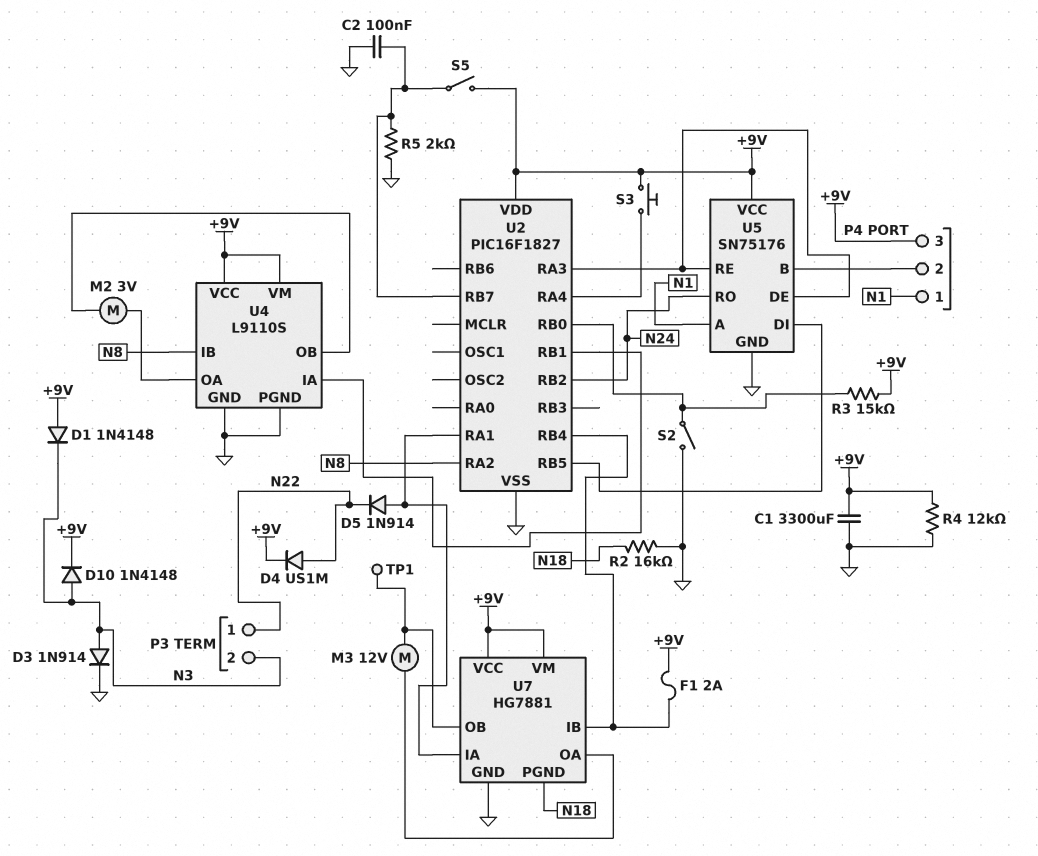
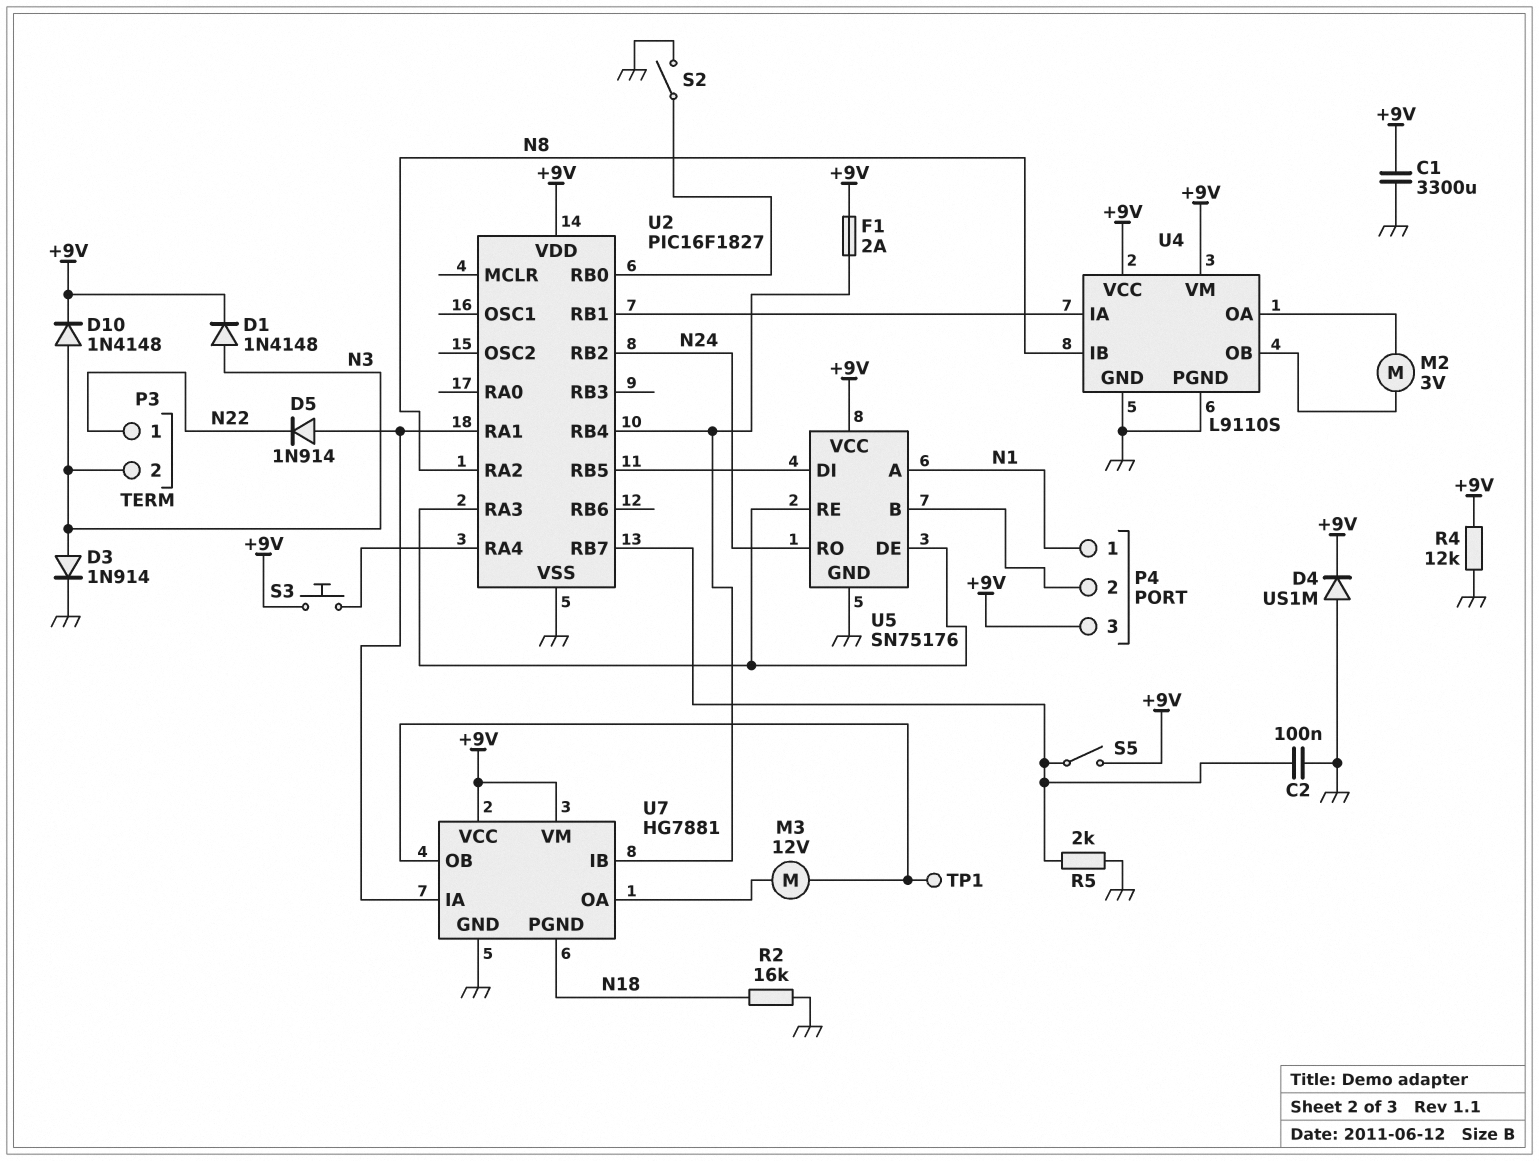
D1: diode 1N4148 (A +9V, K N3) -> diode 1N4148 (A N3, K +9V)
D4: diode US1M (A N22, K +9V) -> diode US1M (A GND, K +9V)
R3: 15k (+9V, U2/RB0) -> none

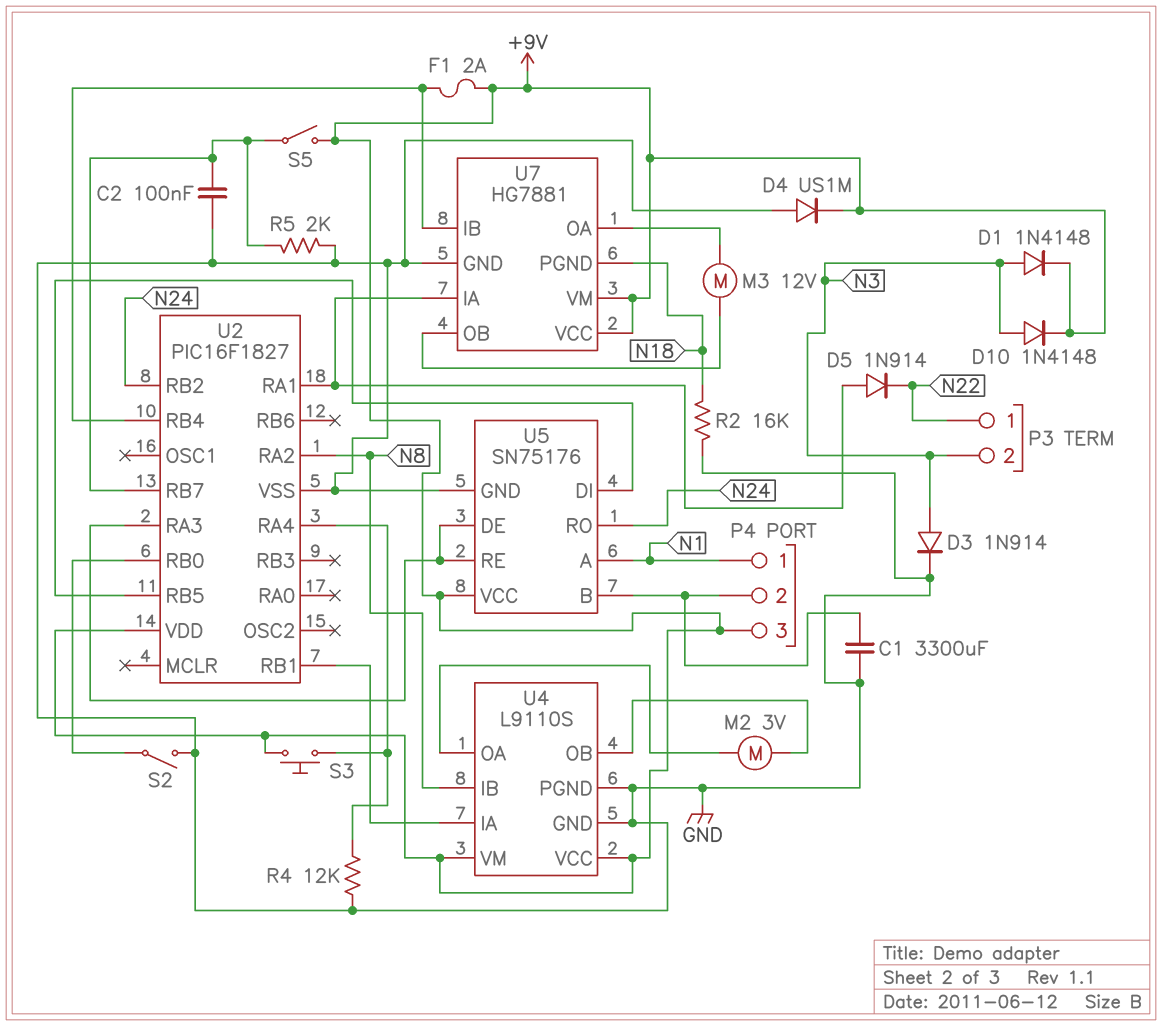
C1: 3300uF (+9V, GND) -> 3300uF (GND, P4/2)
R4: 12k (+9V, GND) -> 12k (GND, U2/RA4)
TP1: test point (U7/OB) -> none

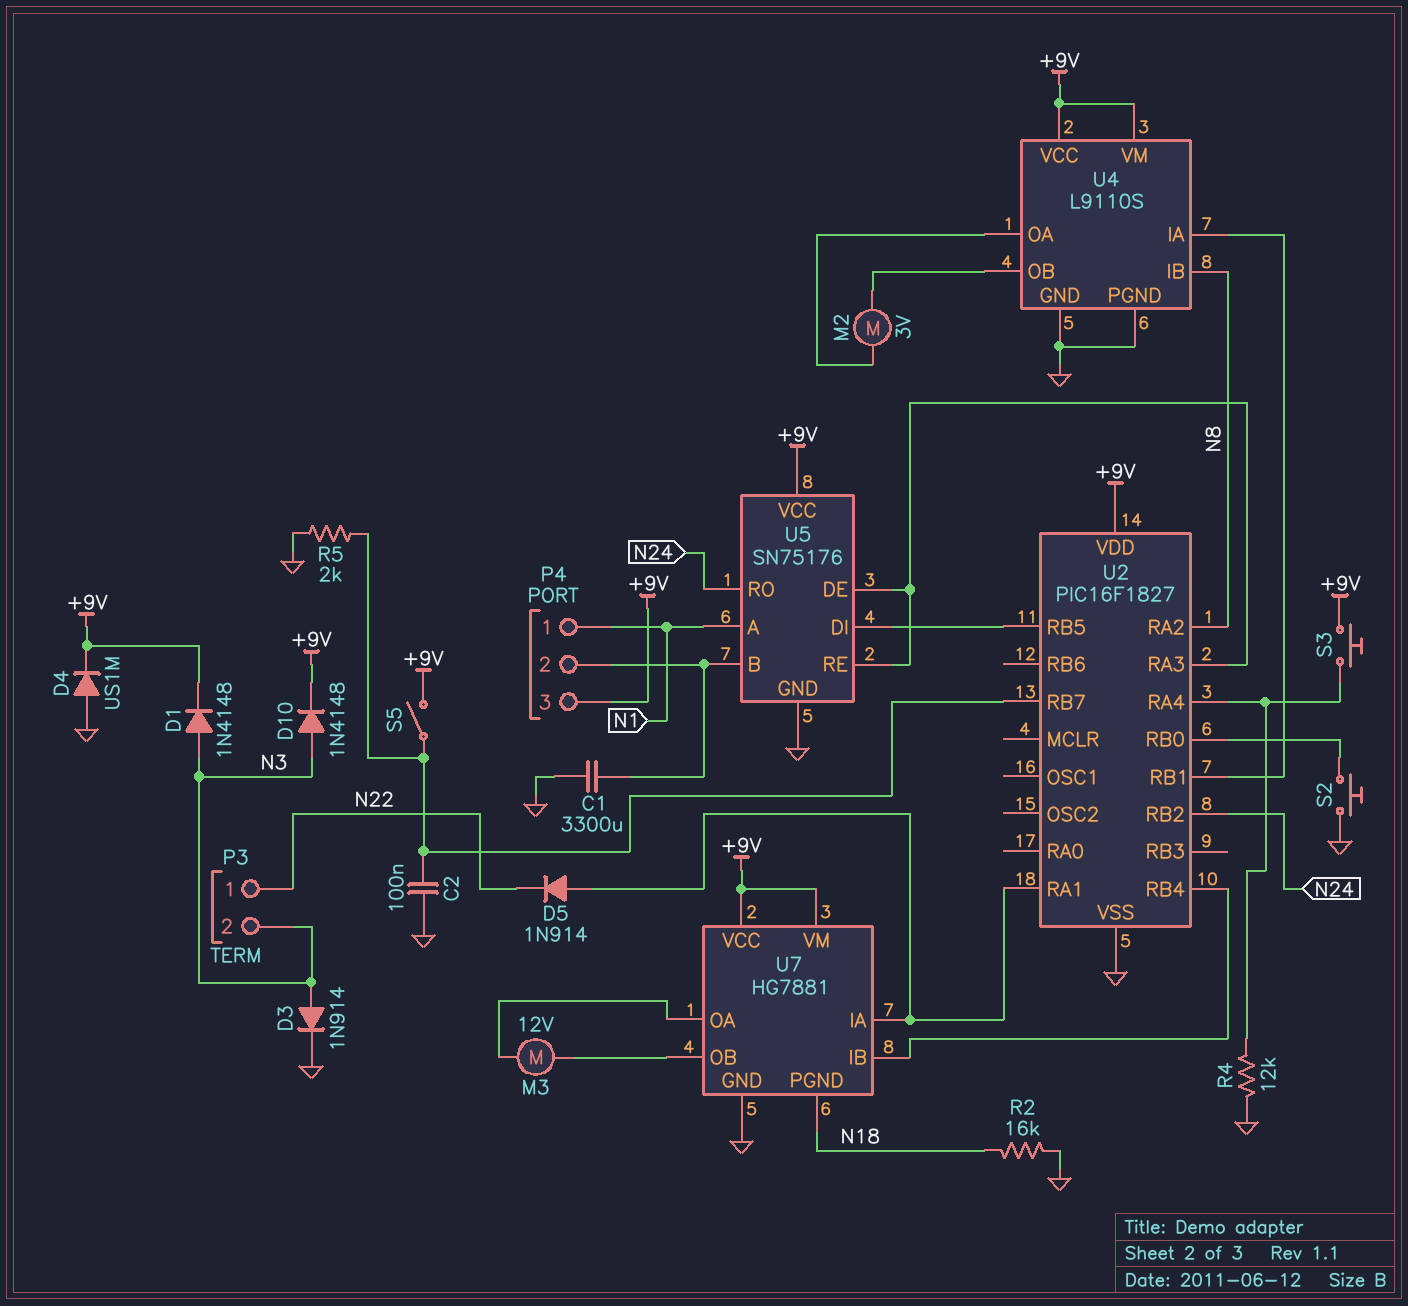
F1: 2A (+9V, U2/RB4) -> none
S2: switch (GND, U2/RB0) -> button (GND, U2/RB0)

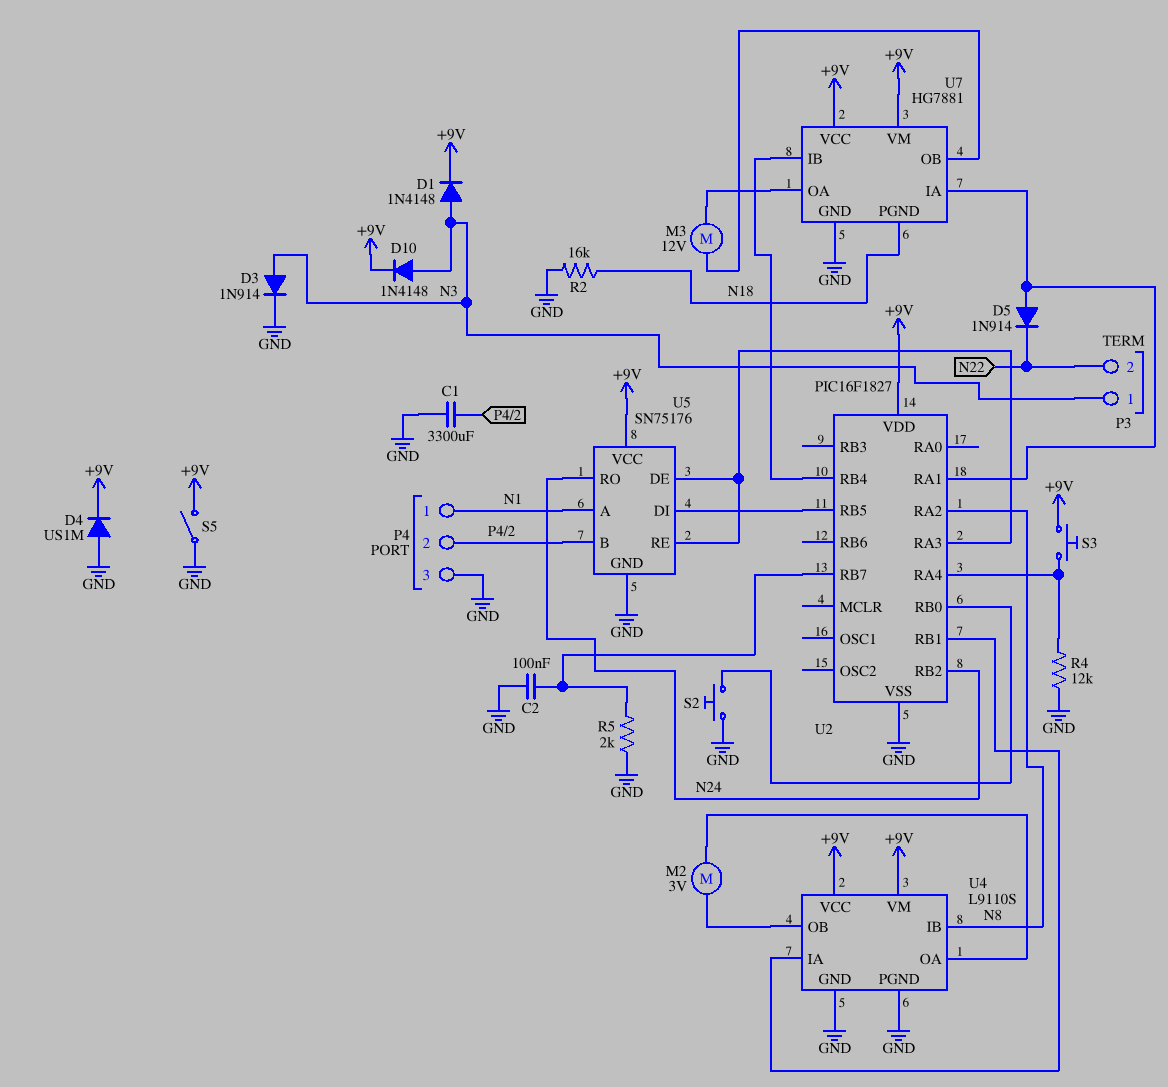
P3 pin 1: N22 -> N3
P3 pin 2: N3 -> N22
P4 pin 3: +9V -> GND
S5: switch (+9V, U2/RB7) -> switch (+9V, GND)

